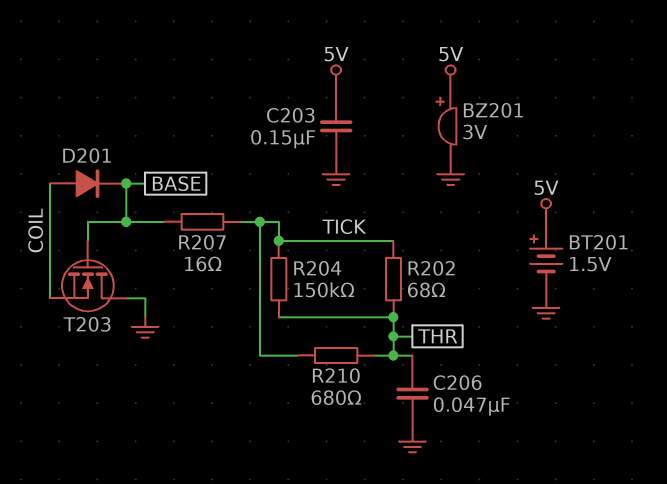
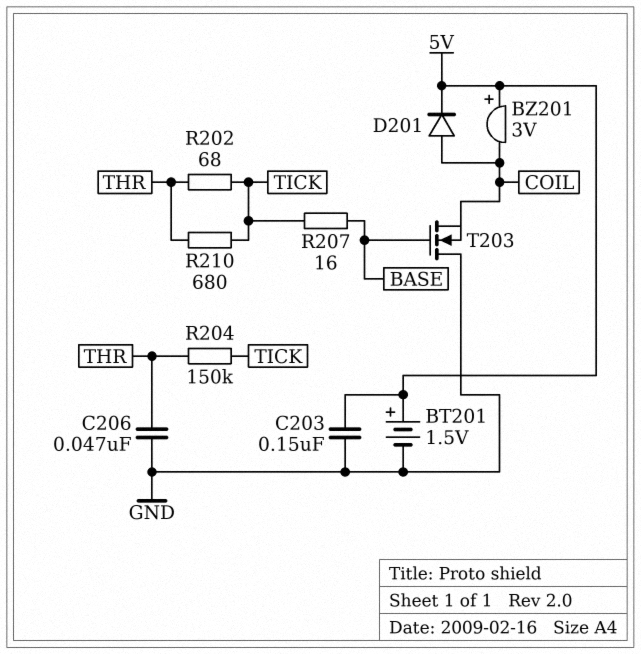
BZ201: buzzer 3V (plus 5V, minus GND) -> buzzer 3V (plus 5V, minus COIL)
D201: diode (A COIL, K BASE) -> diode (A COIL, K 5V)

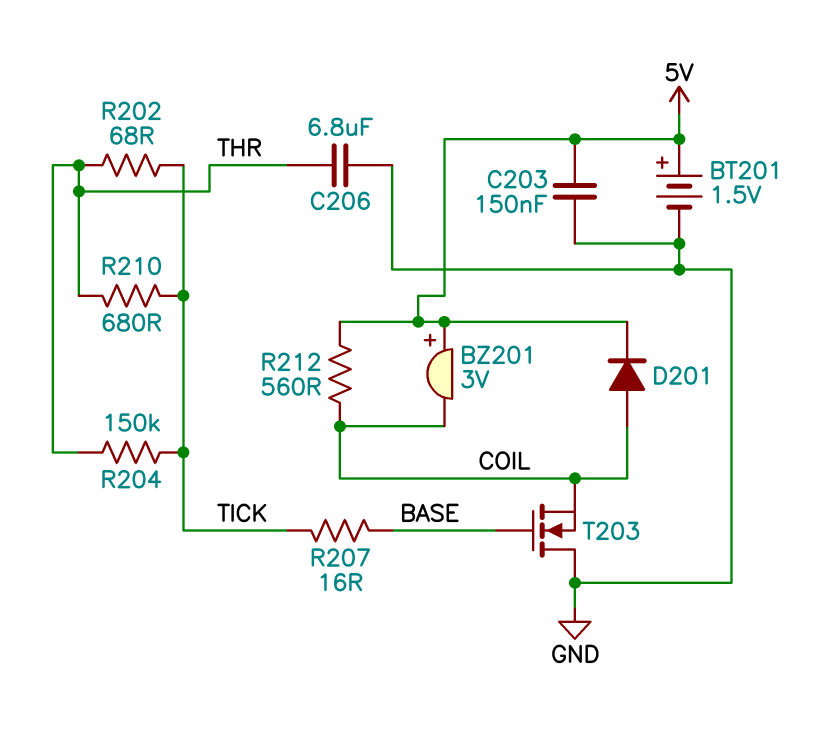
C206: 47nF (GND, THR) -> 6.8uF (GND, THR)
R212: none -> 560 (5V, COIL)

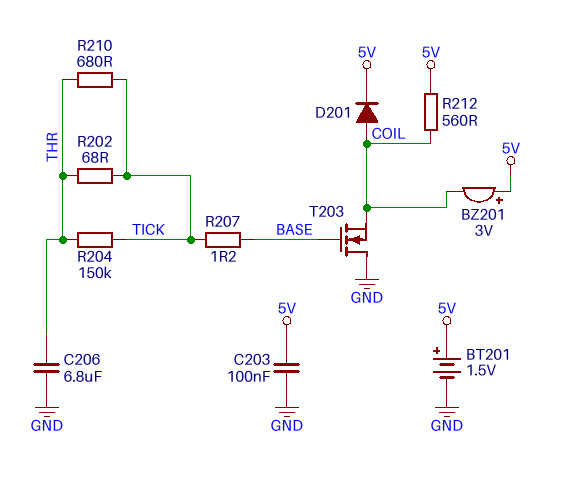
C203: 150nF (5V, GND) -> 100nF (5V, GND)
R207: 16 (BASE, TICK) -> 1.2 (BASE, TICK)

